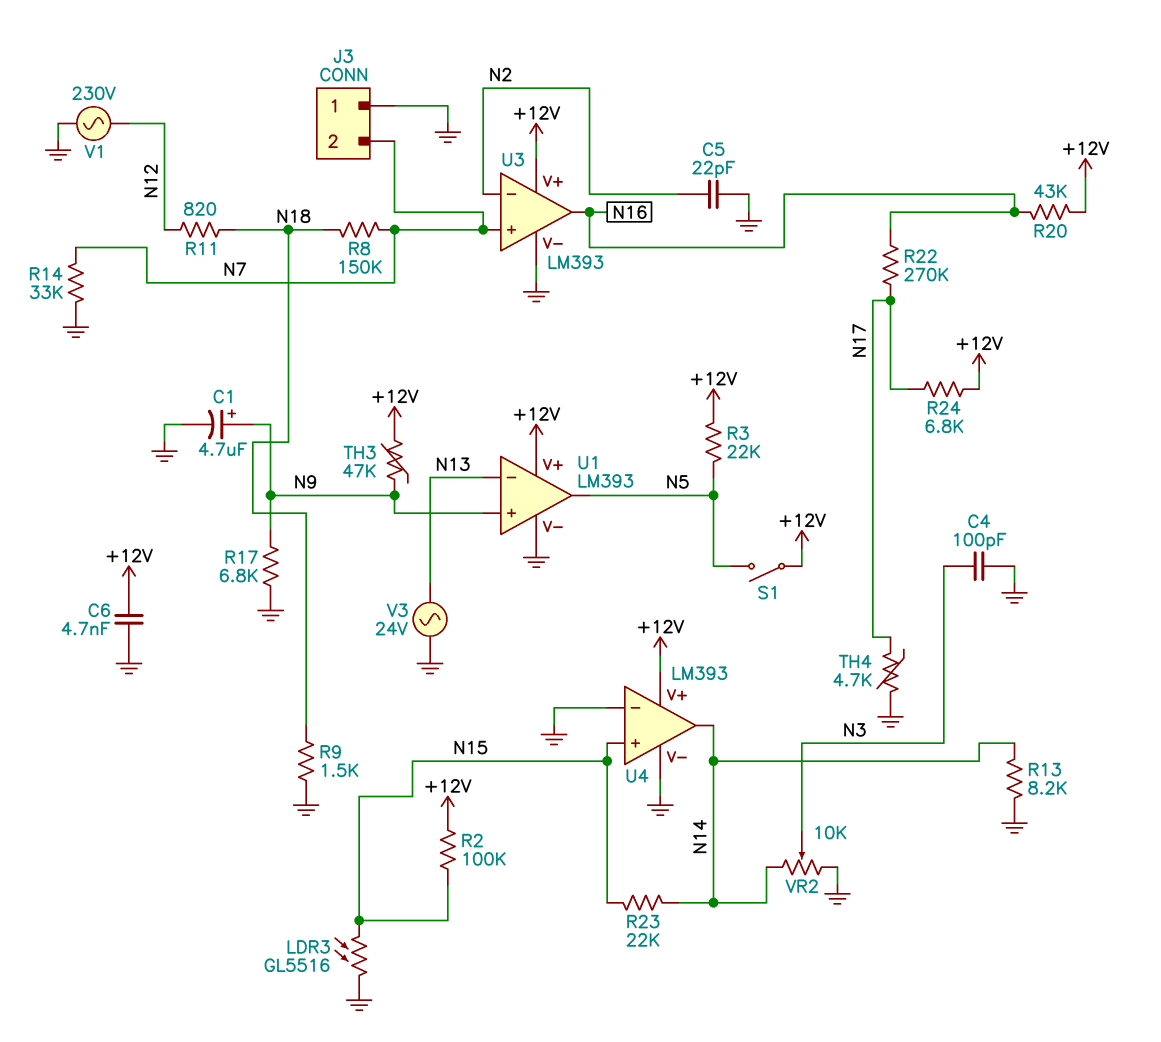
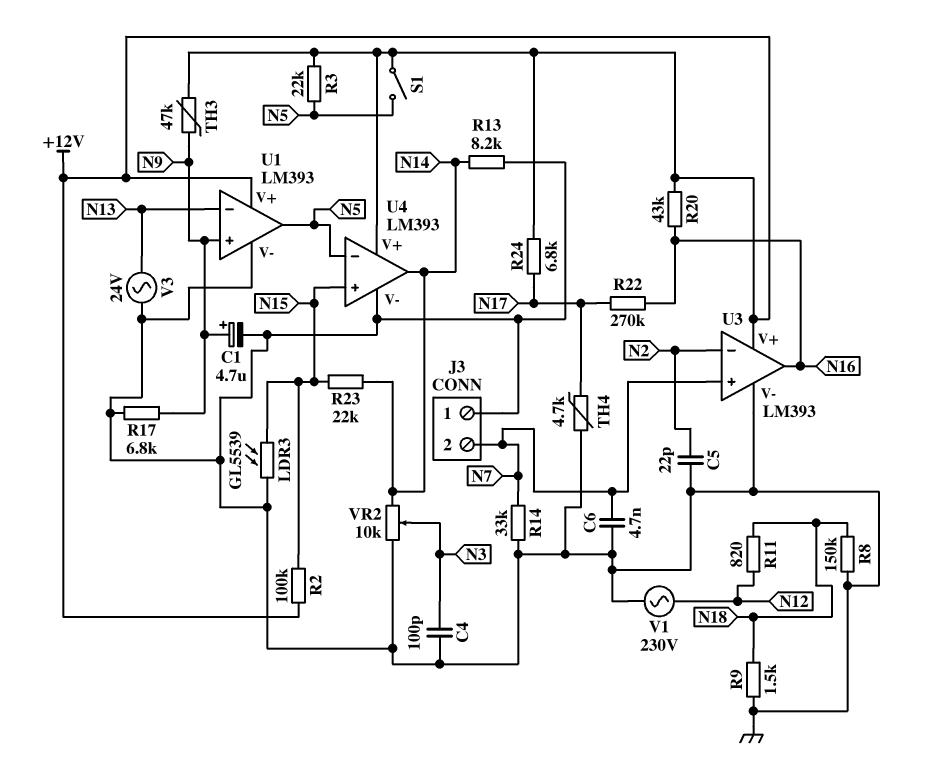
C6: 4.7nF (+12V, GND) -> 4.7nF (GND, N7)
LDR3: GL5516 (GND, N15) -> GL5539 (GND, N15)
R8: 150k (N7, N18) -> 150k (GND, N18)
U4 pin in-: GND -> N5

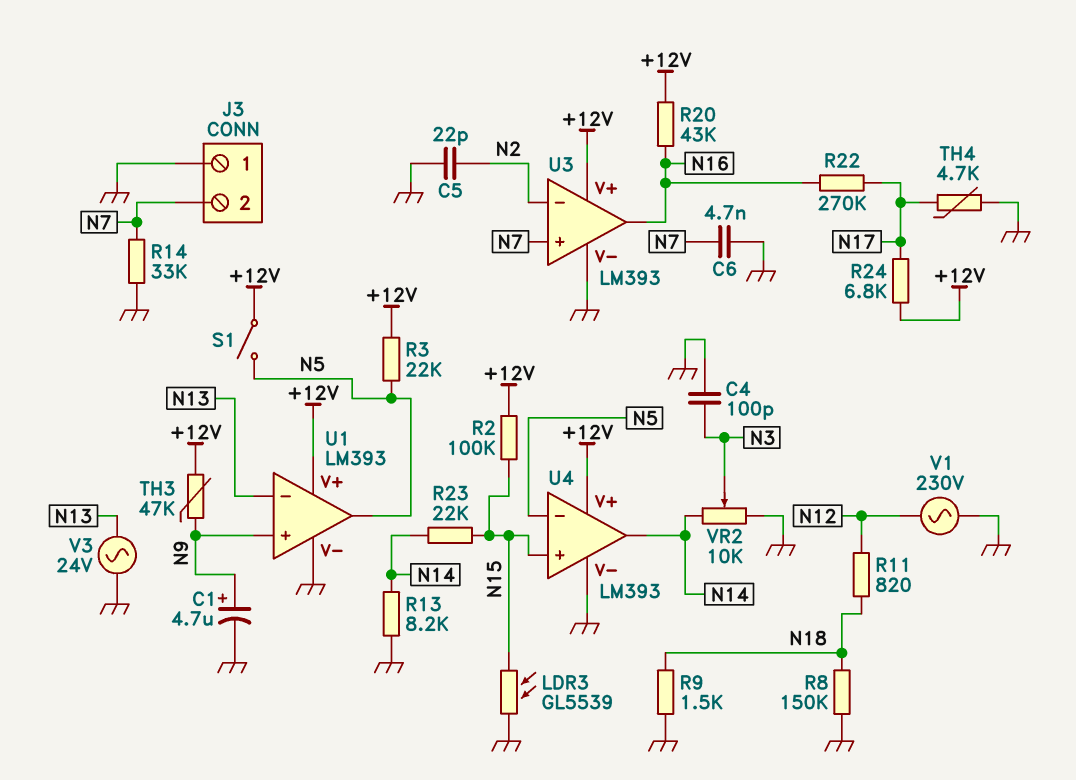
R17: 6.8k (GND, N9) -> none

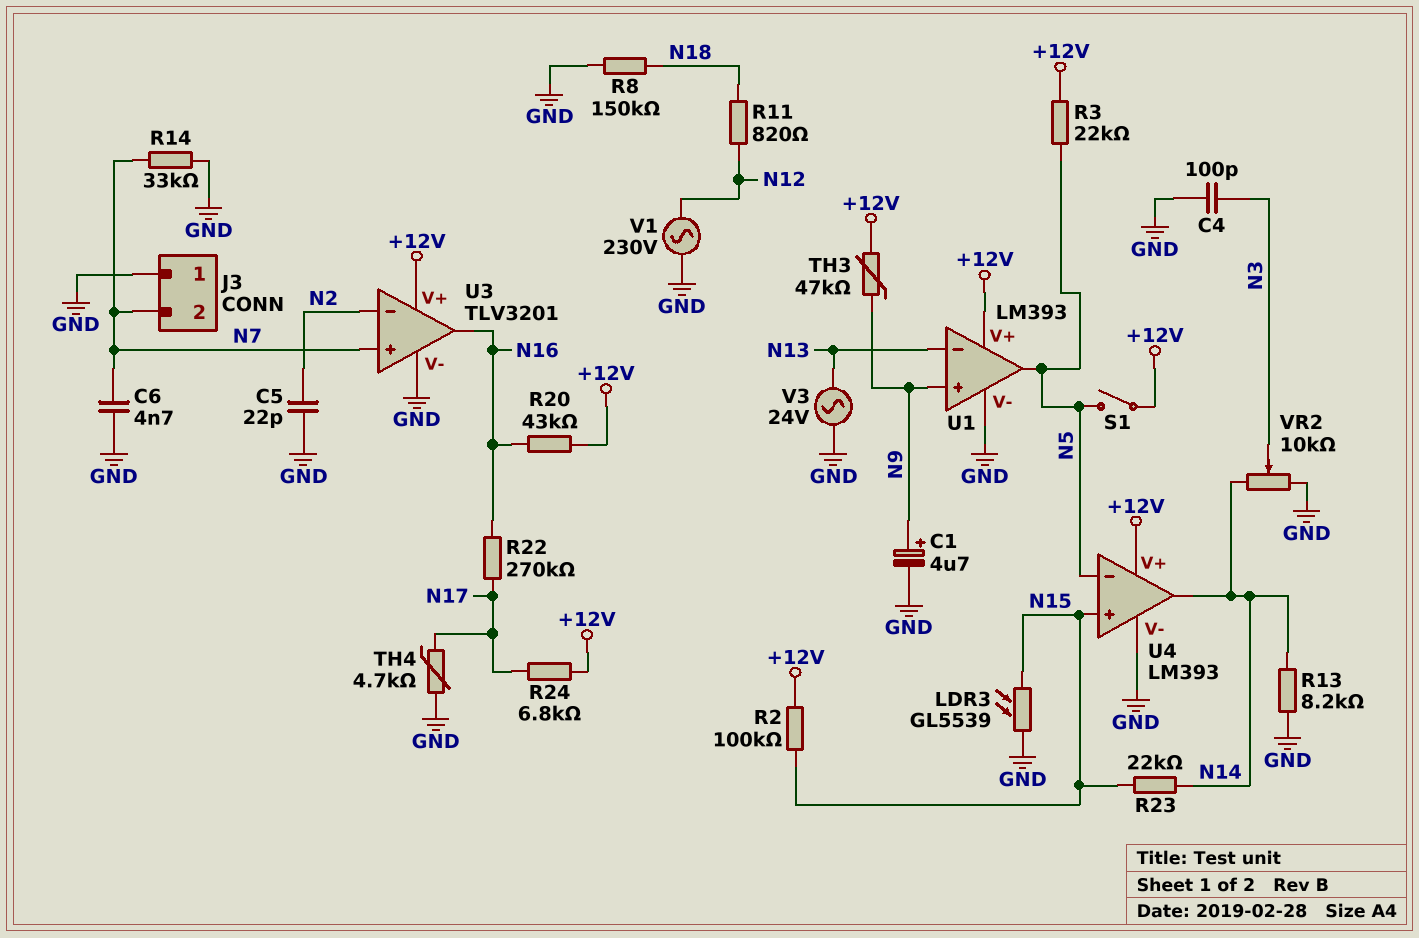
R9: 1.5k (GND, N18) -> none
U3: LM393 -> TLV3201

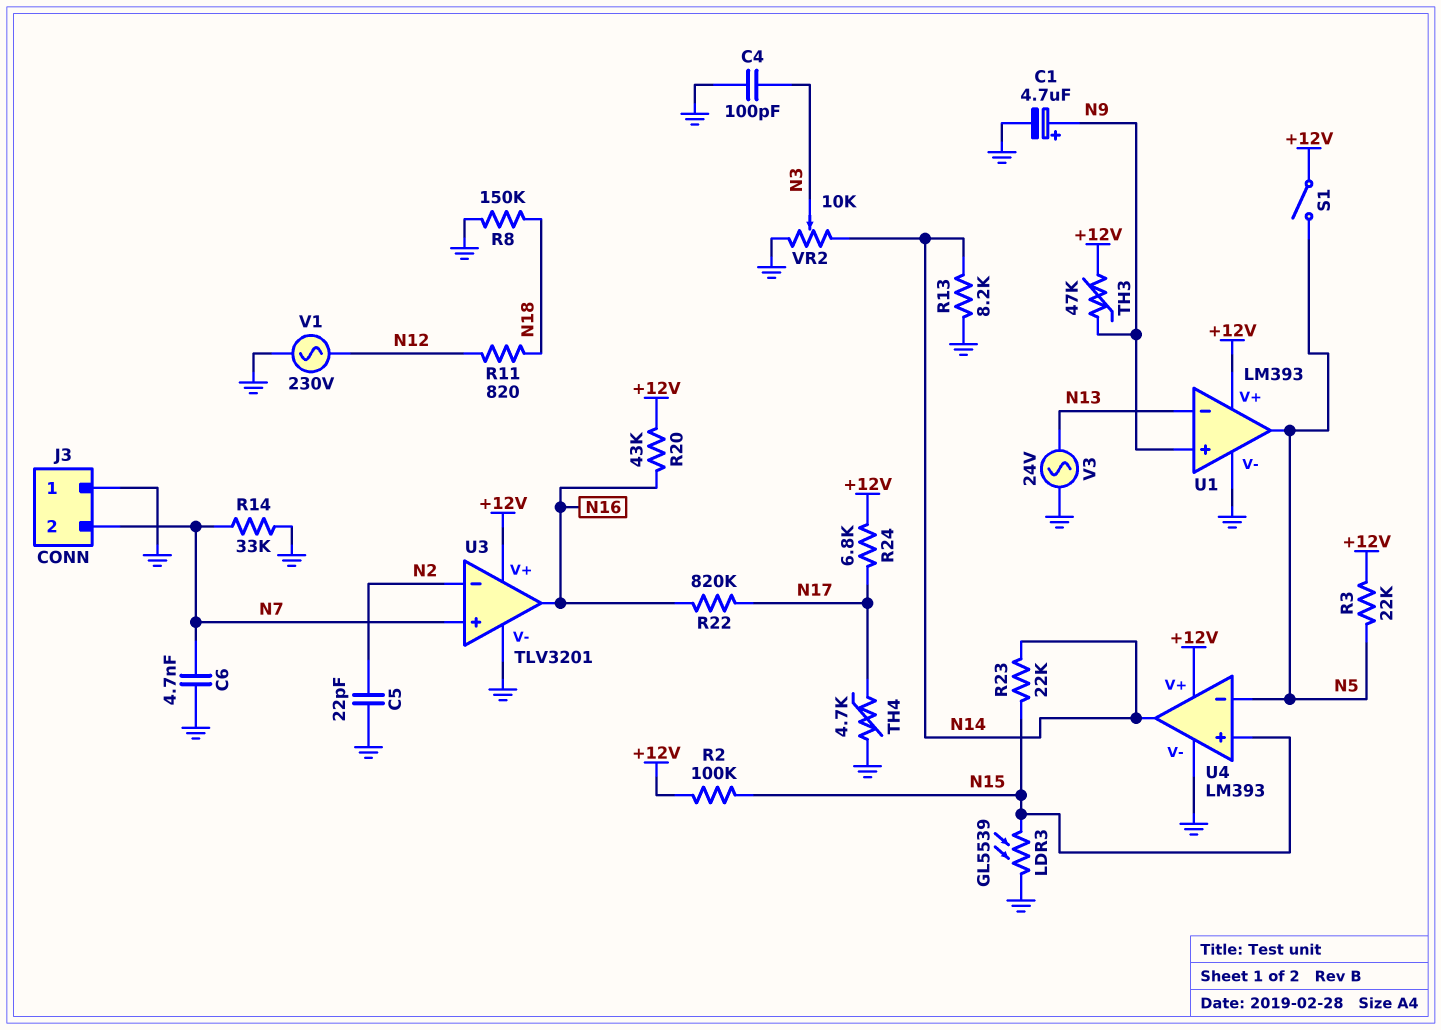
R22: 270k (N16, N17) -> 820k (N16, N17)

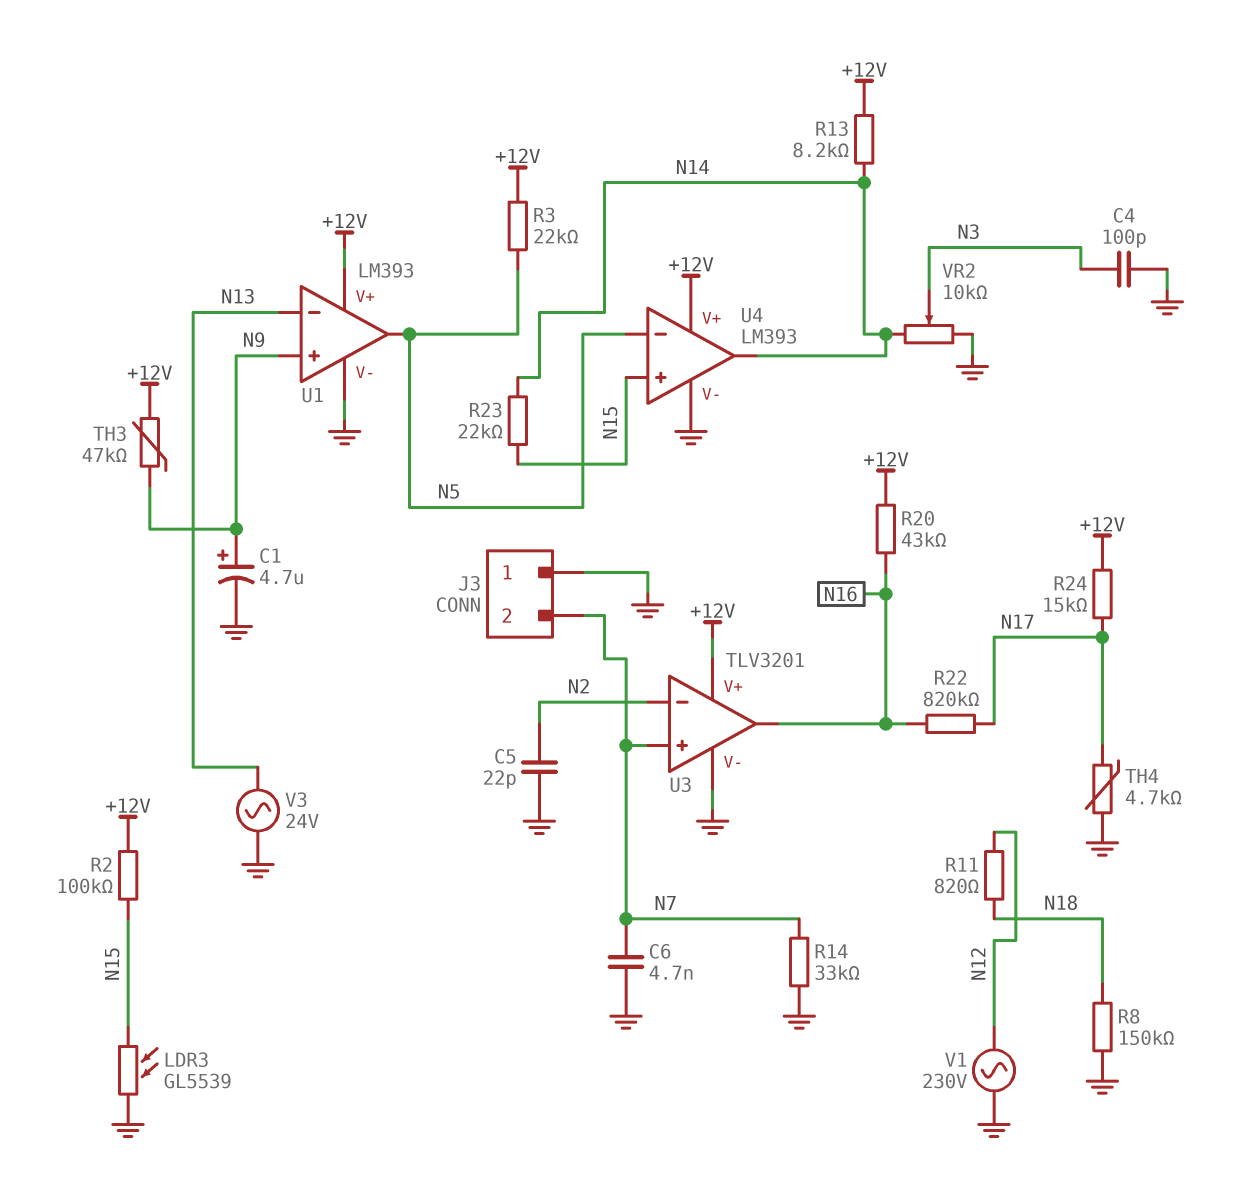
R13: 8.2k (GND, N14) -> 8.2k (+12V, N14)
R24: 6.8k (+12V, N17) -> 15k (+12V, N17)
S1: switch (+12V, N5) -> none

